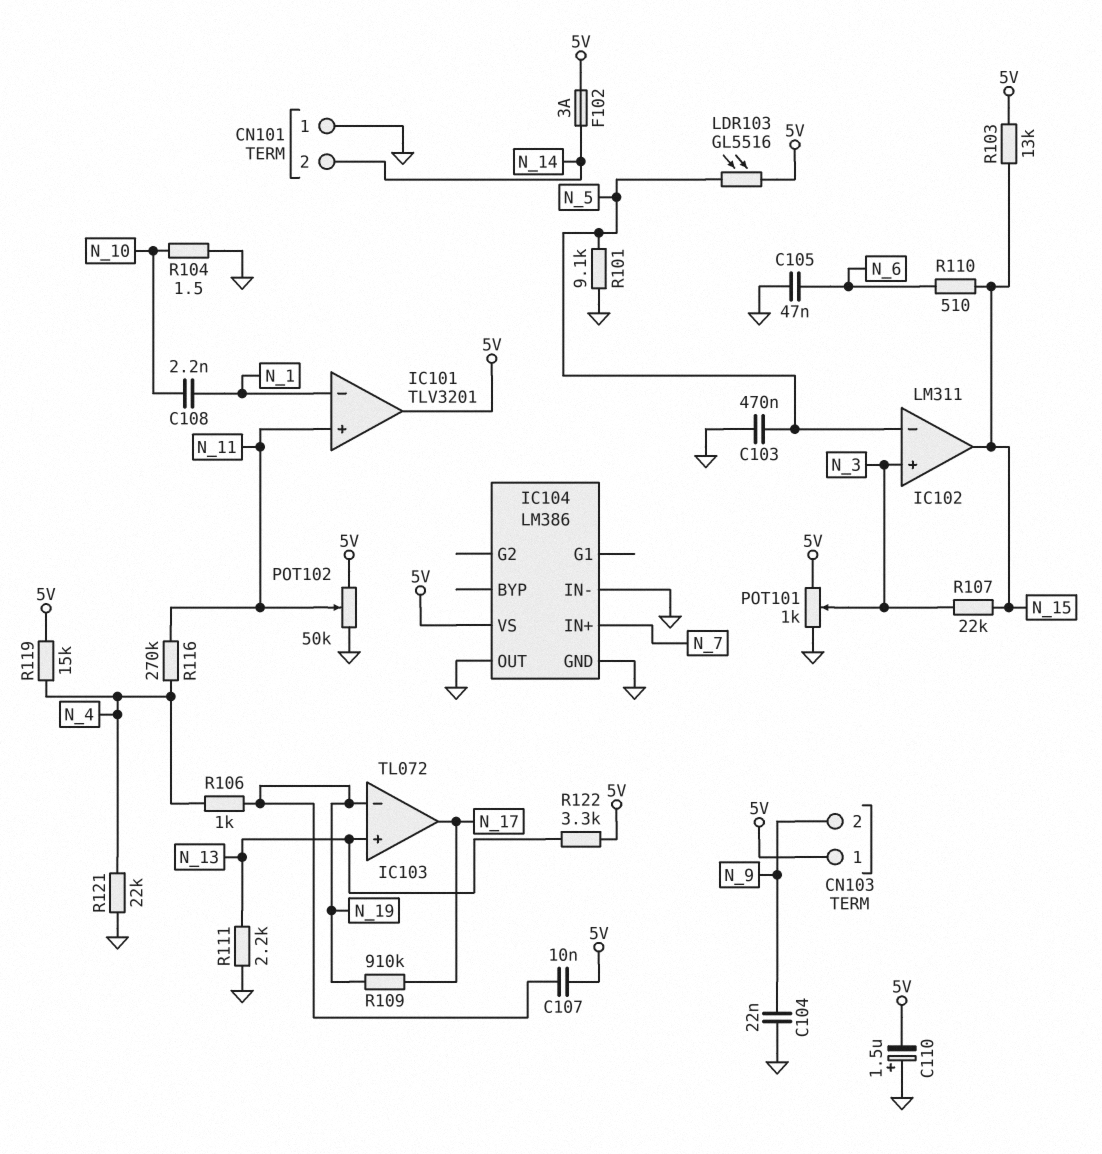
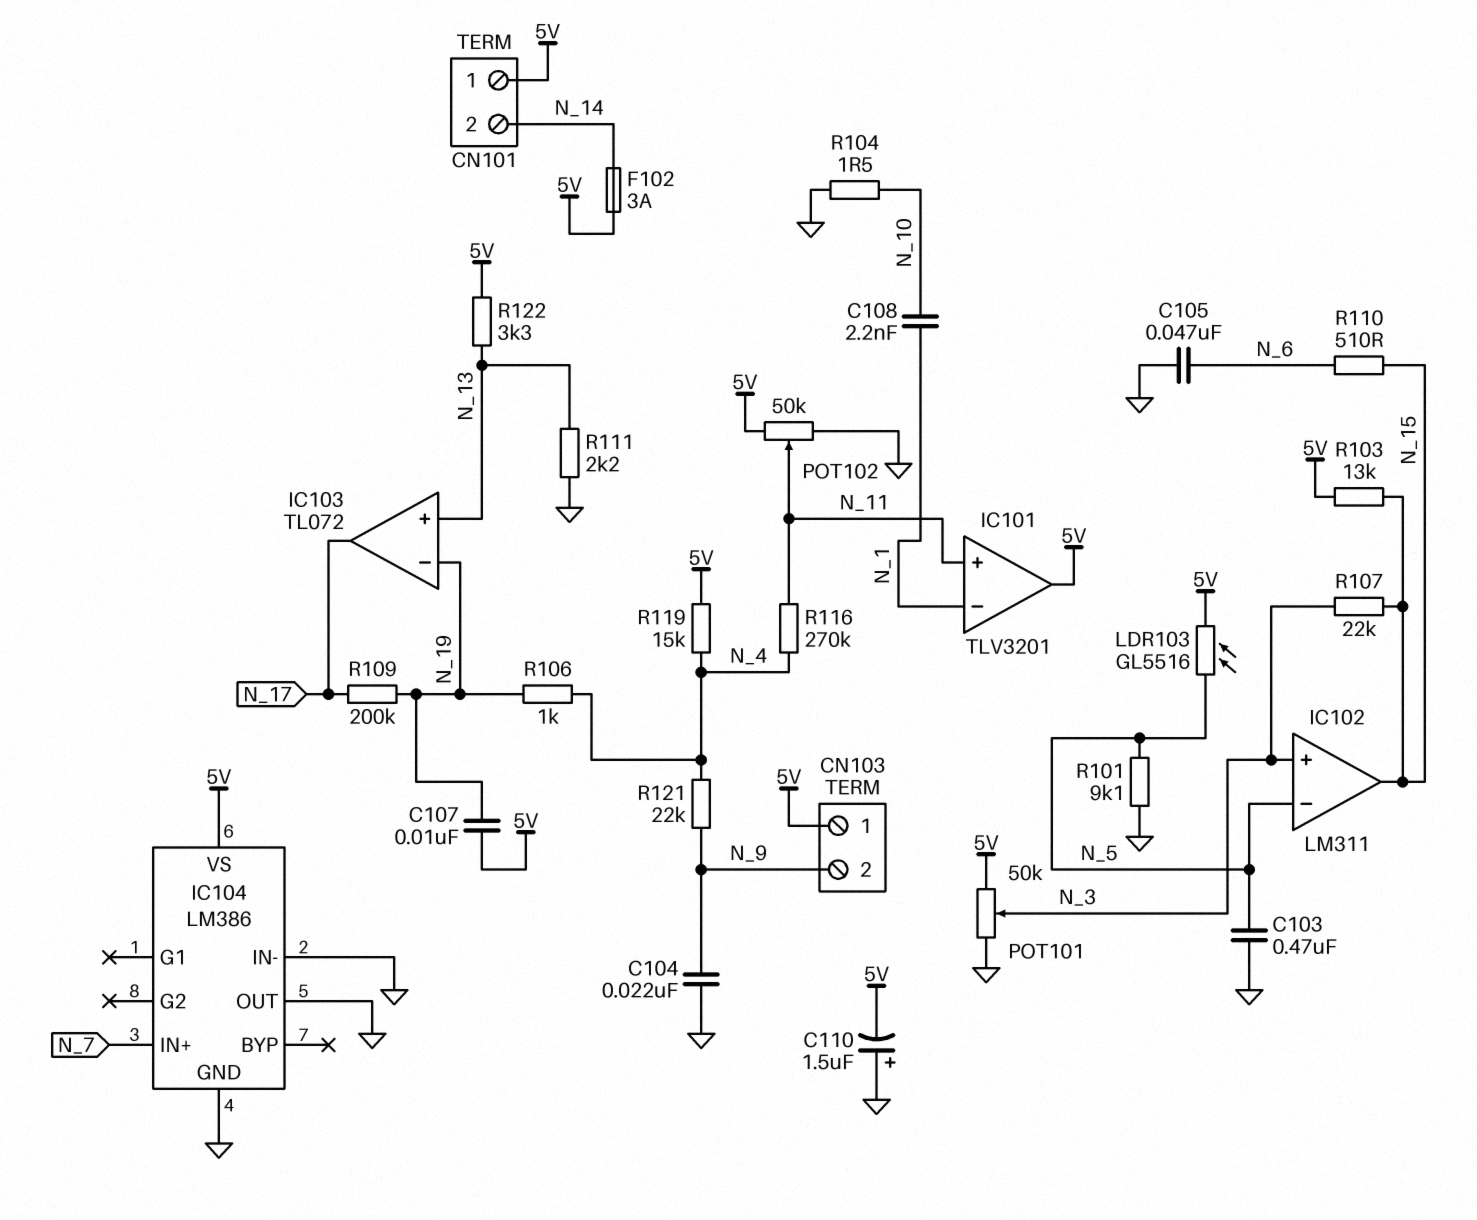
CN101 pin 1: GND -> 5V
POT101: 1k (5V, GND, wiper N_3) -> 50k (5V, GND, wiper N_3)
R109: 910k (N_17, N_19) -> 200k (N_17, N_19)
R121: 22k (GND, N_4) -> 22k (N_4, N_9)

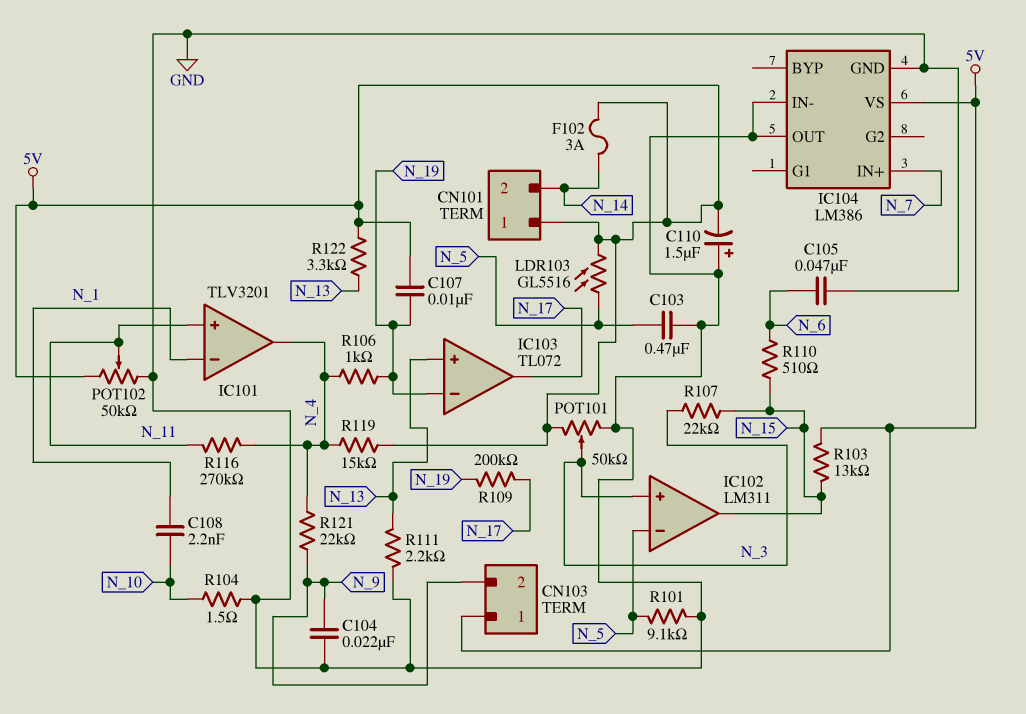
IC101 pin out: 5V -> N_4

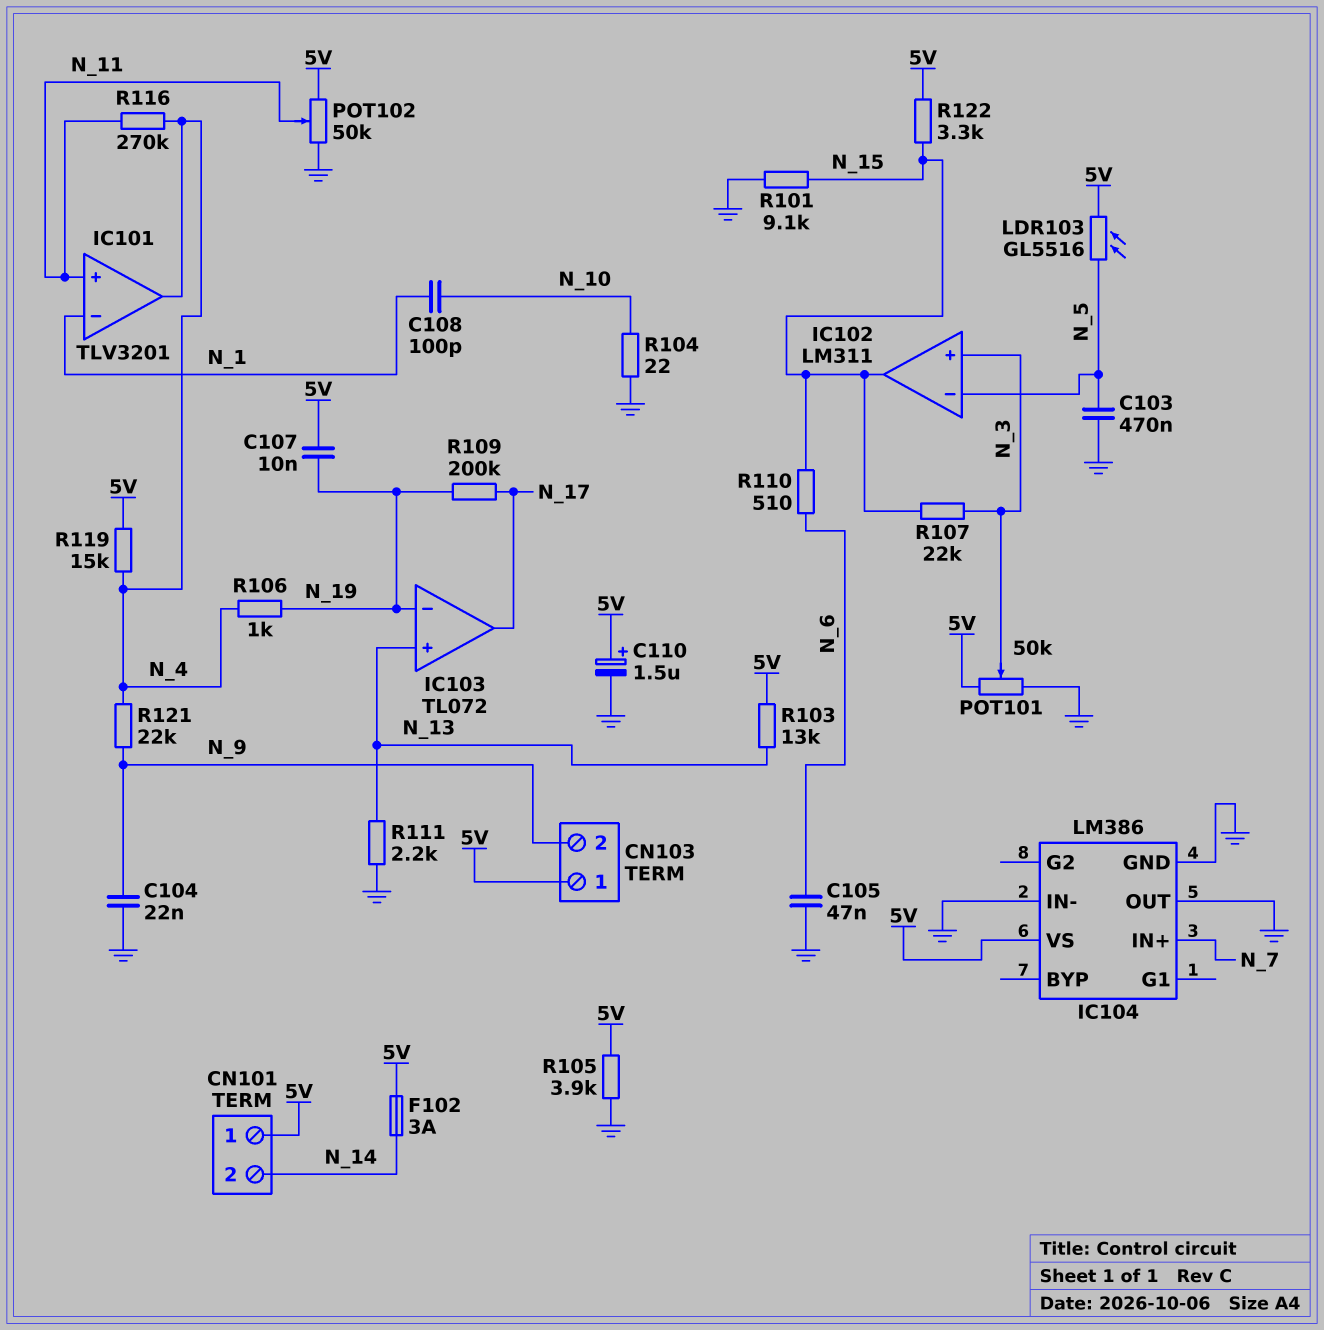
C108: 2.2nF (N_1, N_10) -> 100pF (N_1, N_10)
C110: 1.5uF (plus GND, minus 5V) -> 1.5uF (plus 5V, minus GND)
R101: 9.1k (GND, N_5) -> 9.1k (GND, N_15)
R103: 13k (5V, N_15) -> 13k (5V, N_13)
R104: 1.5 (GND, N_10) -> 22 (GND, N_10)
R105: none -> 3.9k (5V, GND)
R122: 3.3k (5V, N_13) -> 3.3k (5V, N_15)

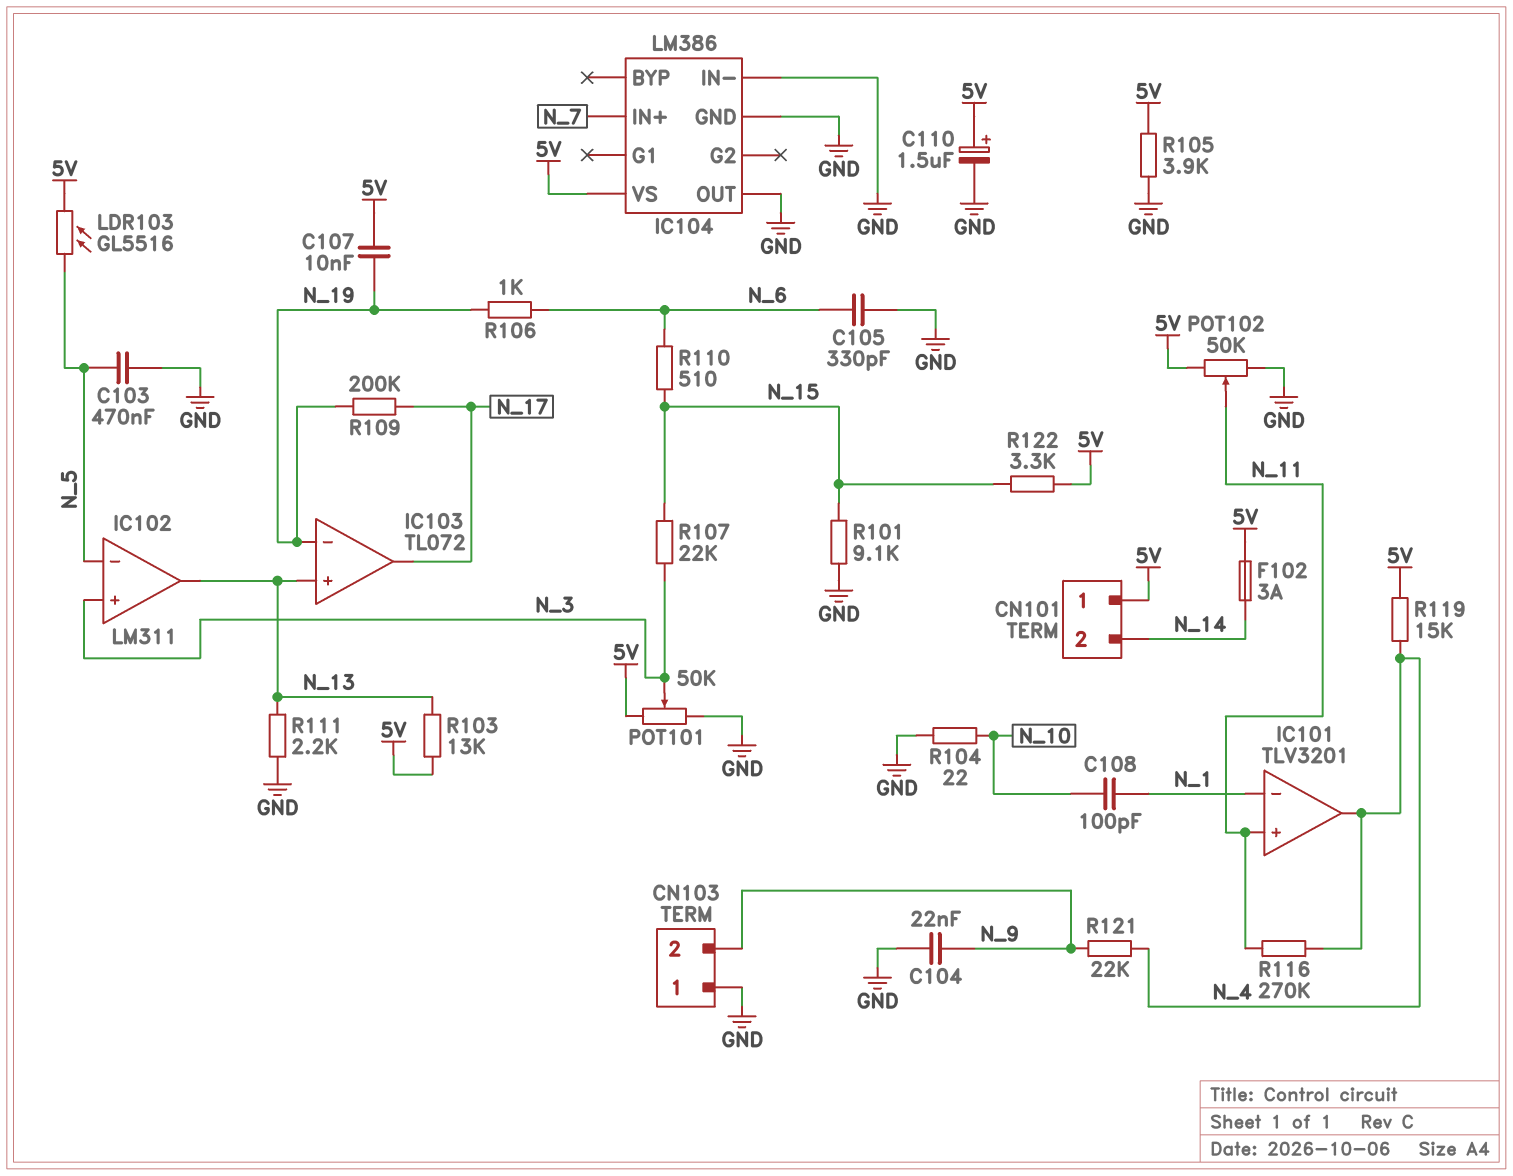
C105: 47nF (GND, N_6) -> 330pF (GND, N_6)
CN103 pin 1: 5V -> GND
IC102 pin out: N_15 -> N_13
R106: 1k (N_4, N_19) -> 1k (N_6, N_19)

